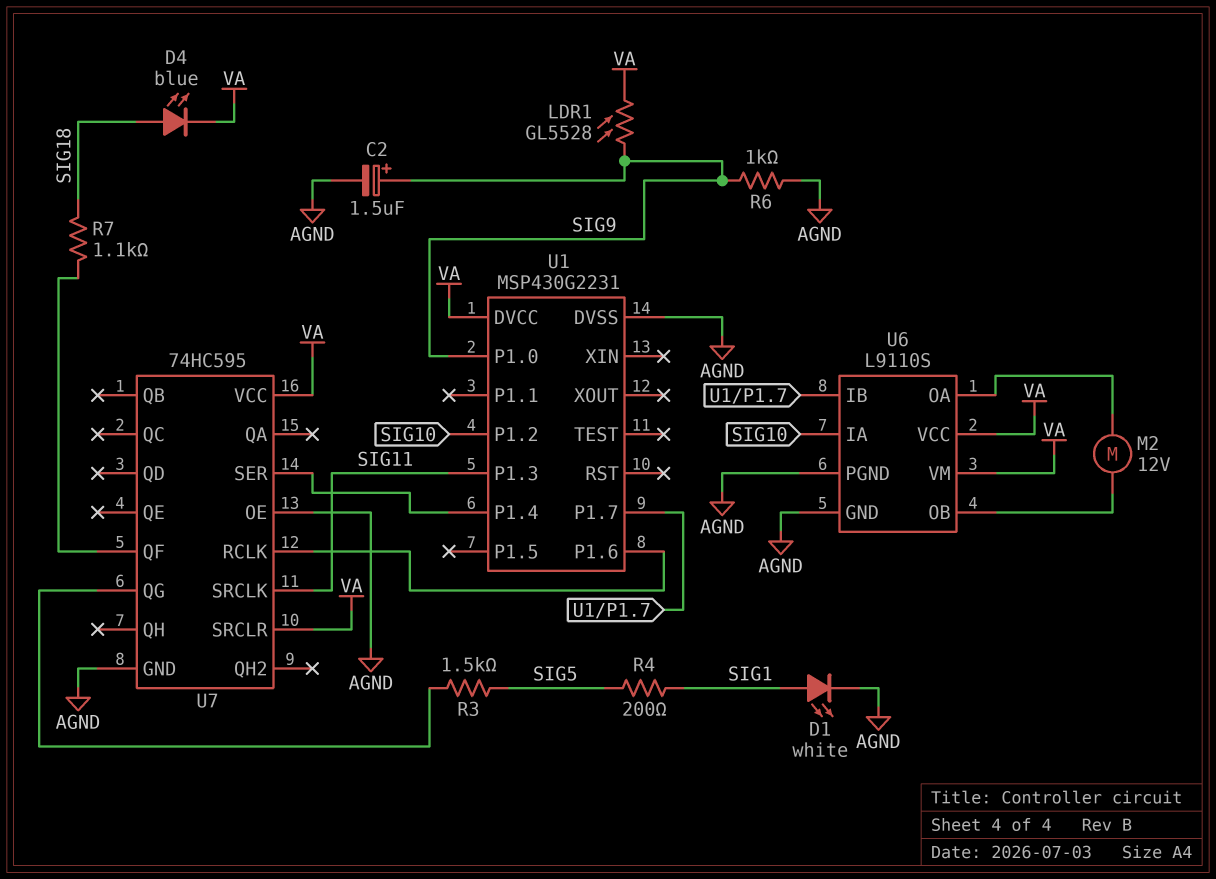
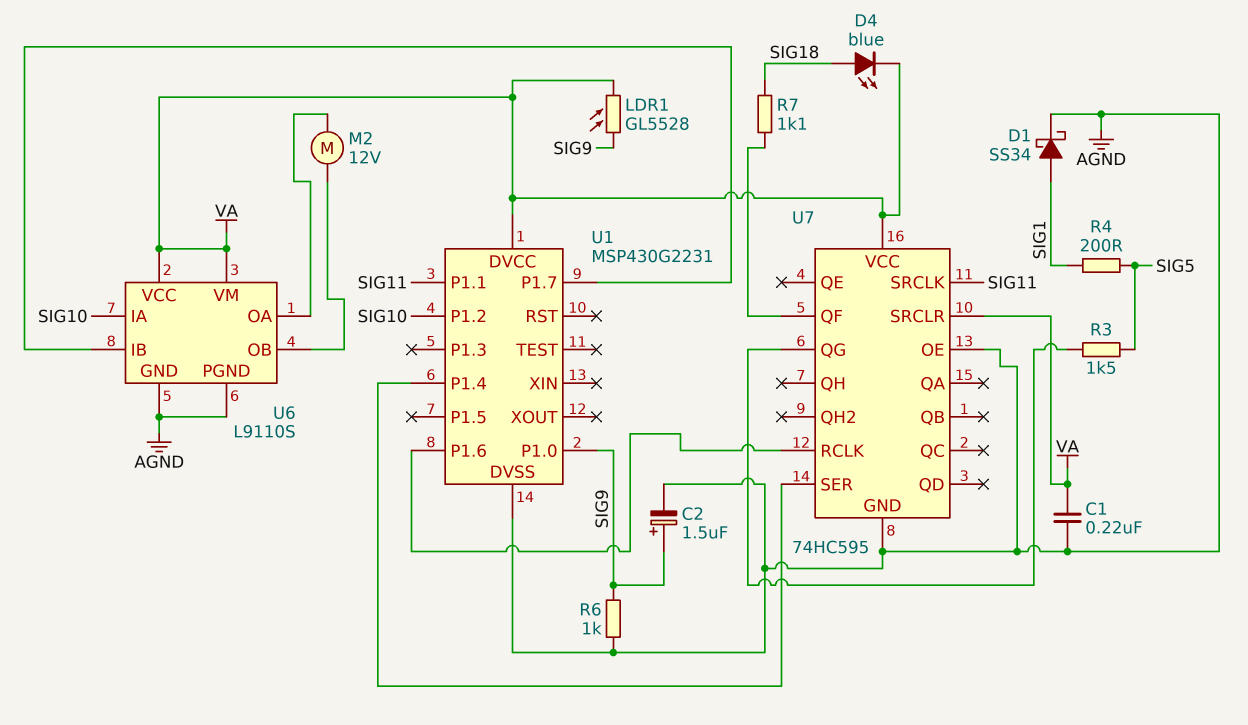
C1: none -> 220nF (AGND, VA)
D1: LED white (A SIG1, K AGND) -> schottky SS34 (A SIG1, K AGND)
U1 pin P1.1: none -> SIG11
U1 pin P1.3: SIG11 -> none

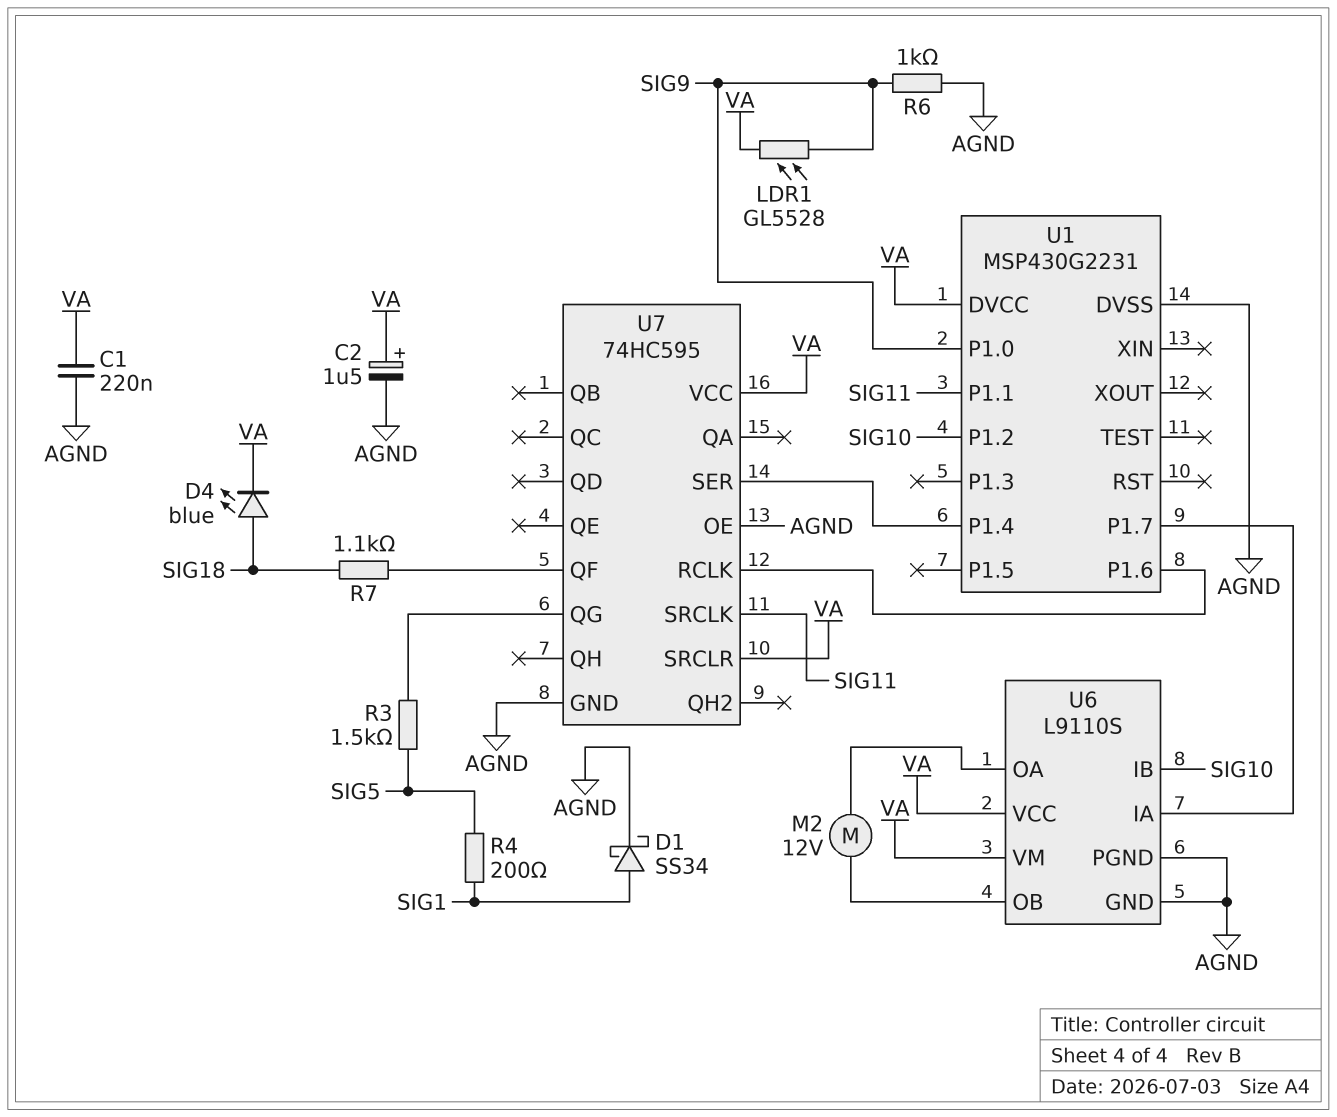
C2: 1.5uF (plus SIG9, minus AGND) -> 1.5uF (plus VA, minus AGND)
U6 pin IA: SIG10 -> U1/P1.7
U6 pin IB: U1/P1.7 -> SIG10

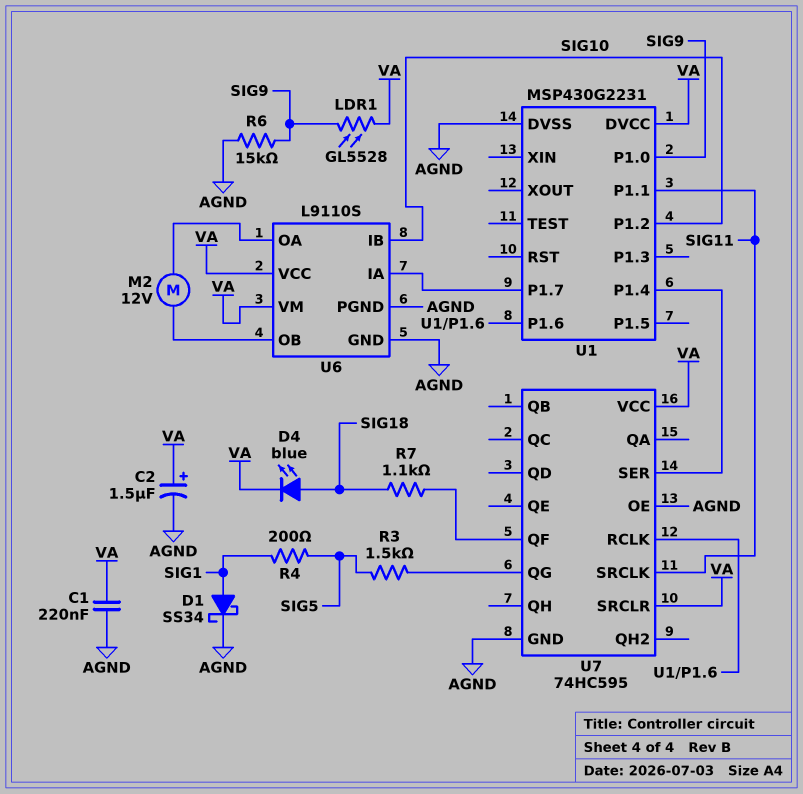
R6: 1k (AGND, SIG9) -> 15k (AGND, SIG9)

